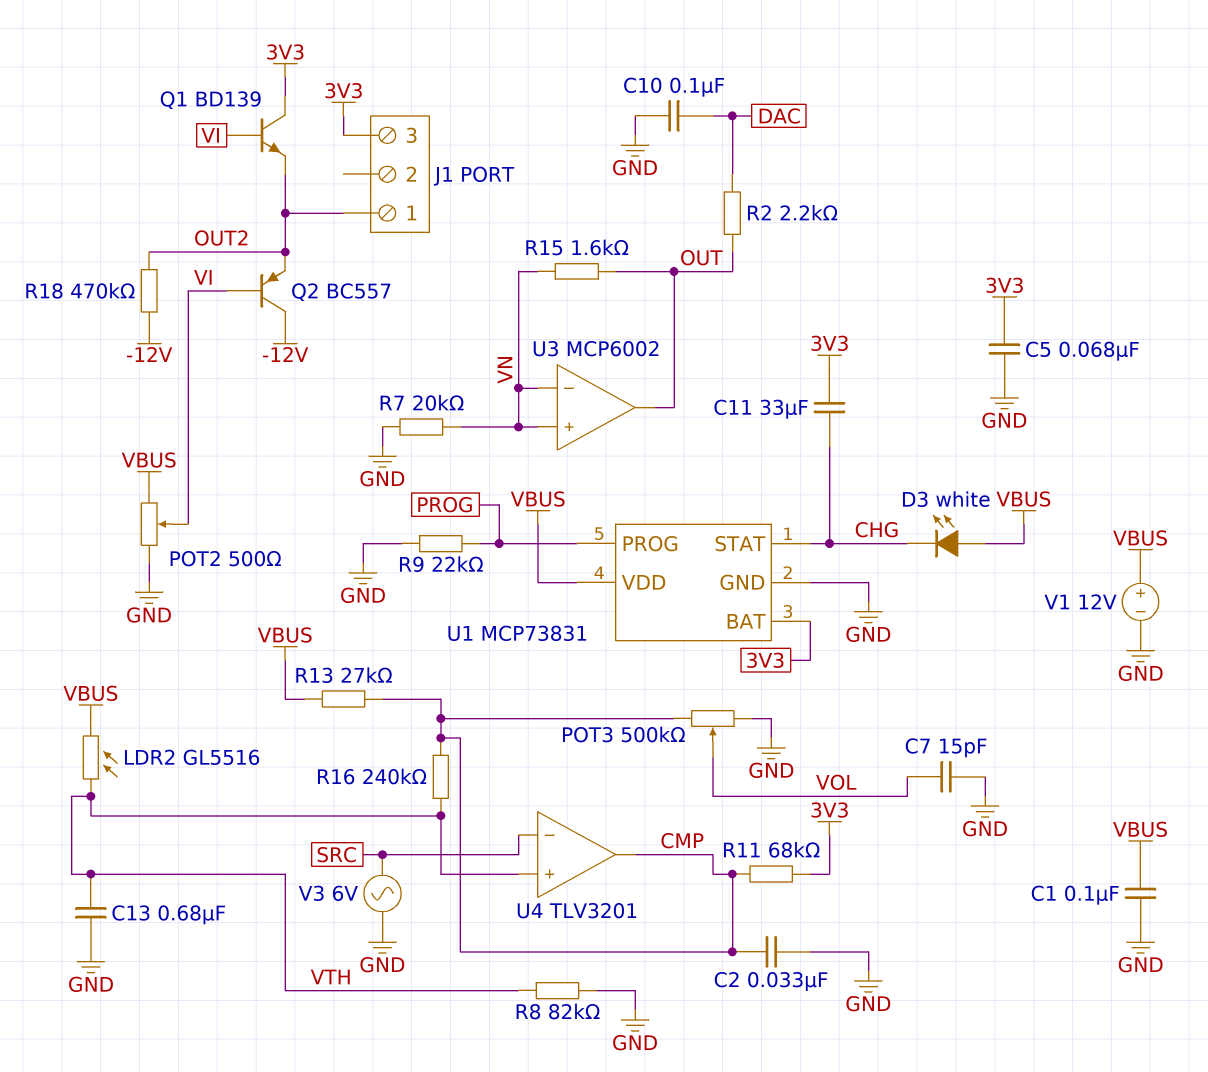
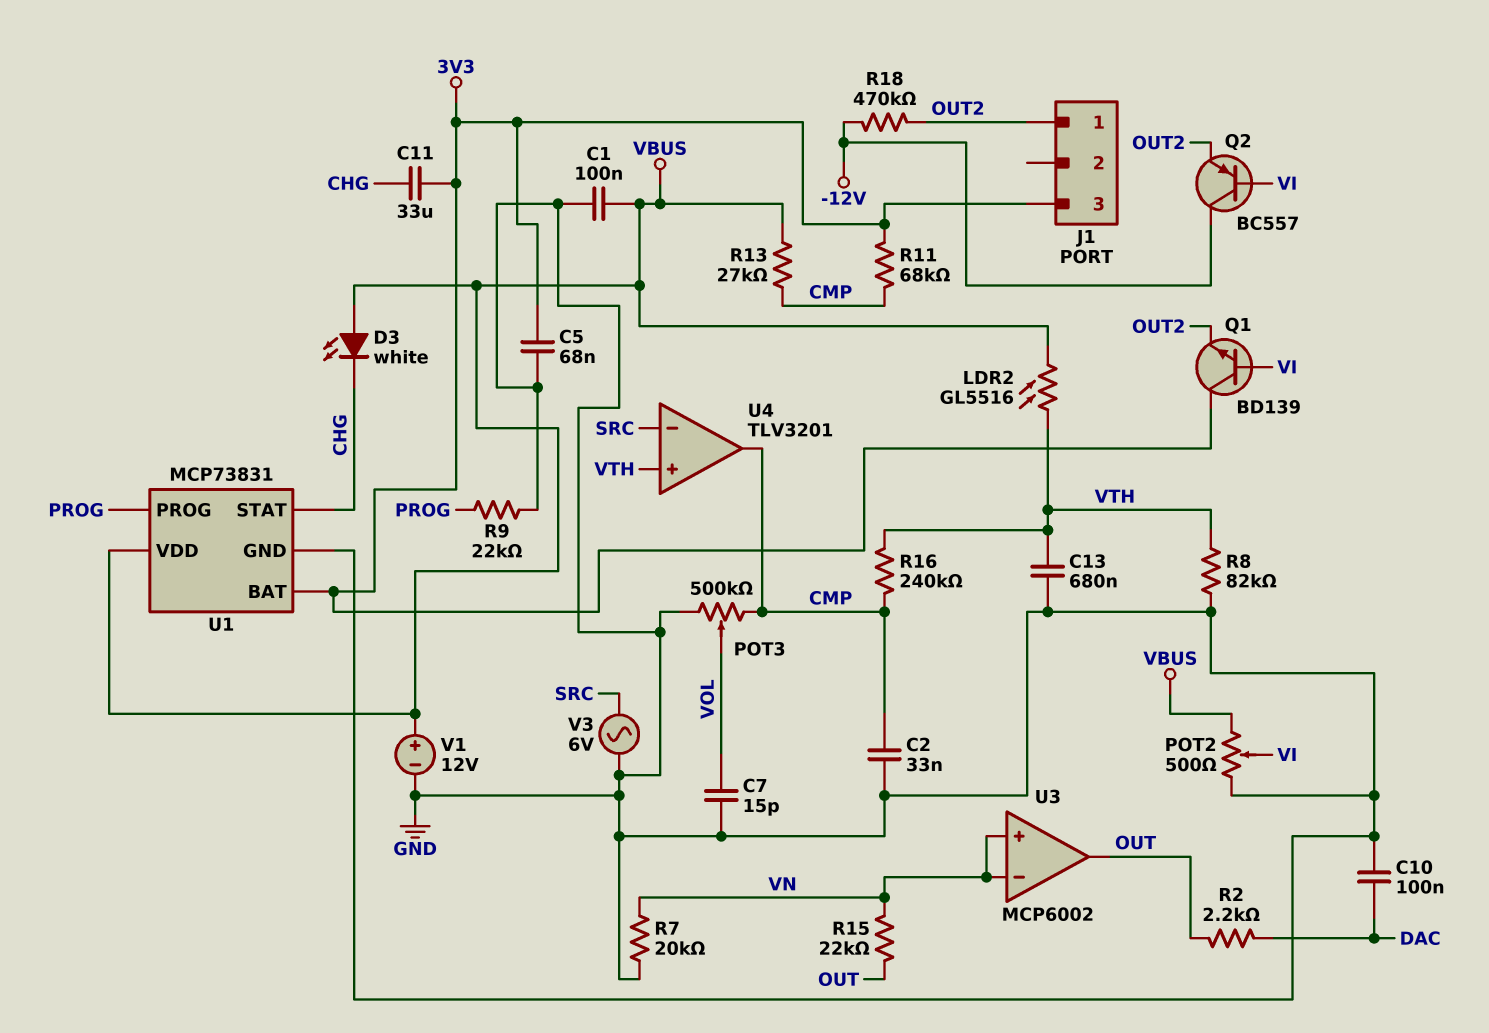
R15: 1.6k (OUT, VN) -> 22k (OUT, VN)

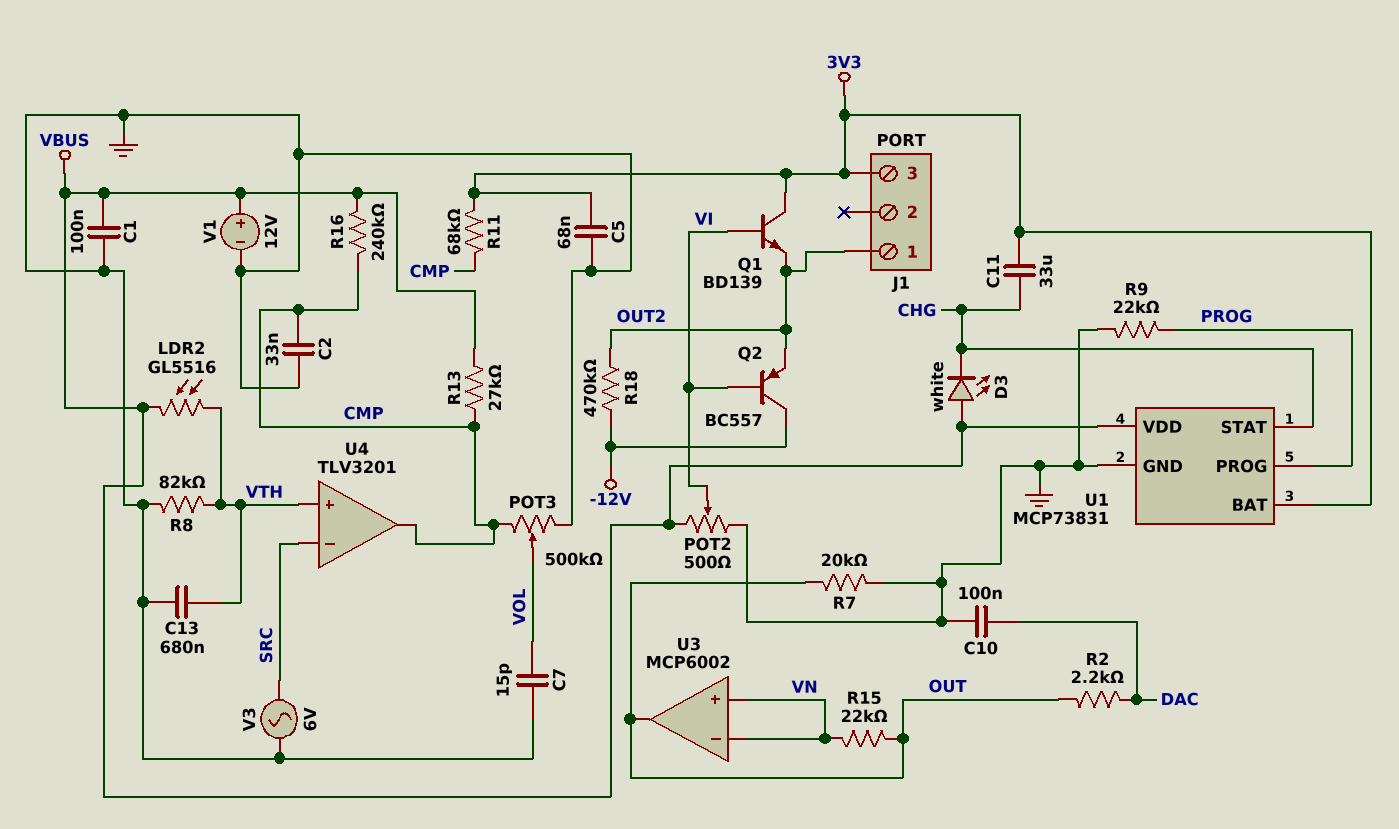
R7: 20k (GND, VN) -> 20k (GND, OUT)
R16: 240k (CMP, VTH) -> 240k (CMP, VBUS)

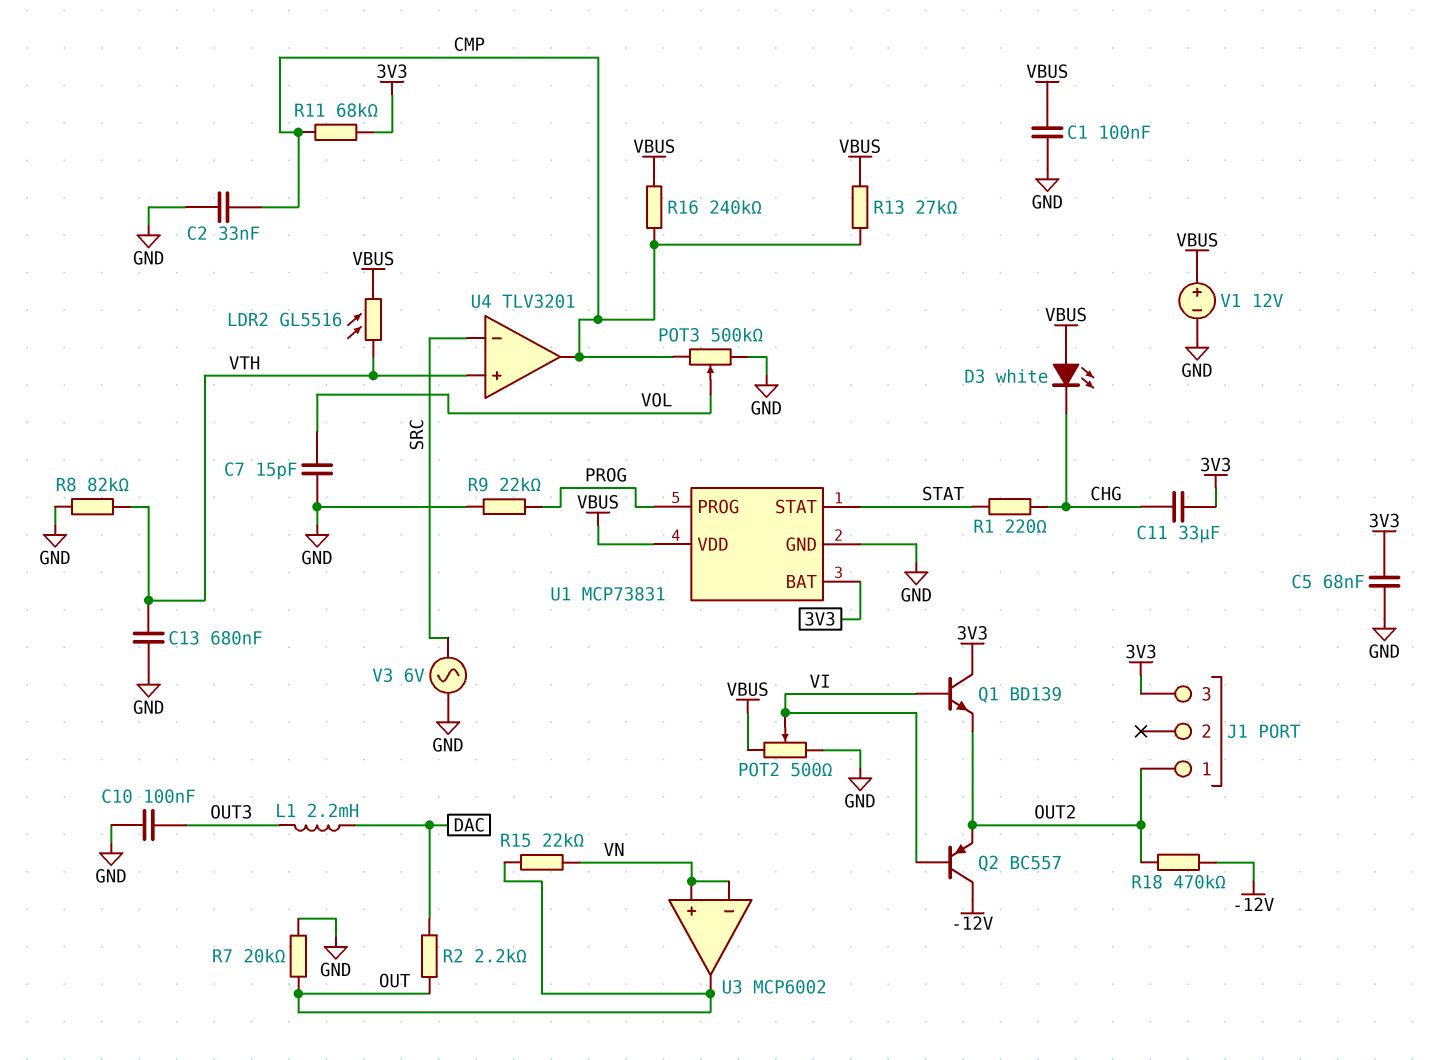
C10: 100nF (DAC, GND) -> 100nF (GND, OUT3)
L1: none -> 2.2mH (DAC, OUT3)
R1: none -> 220 (CHG, STAT)
U1 pin STAT: CHG -> STAT

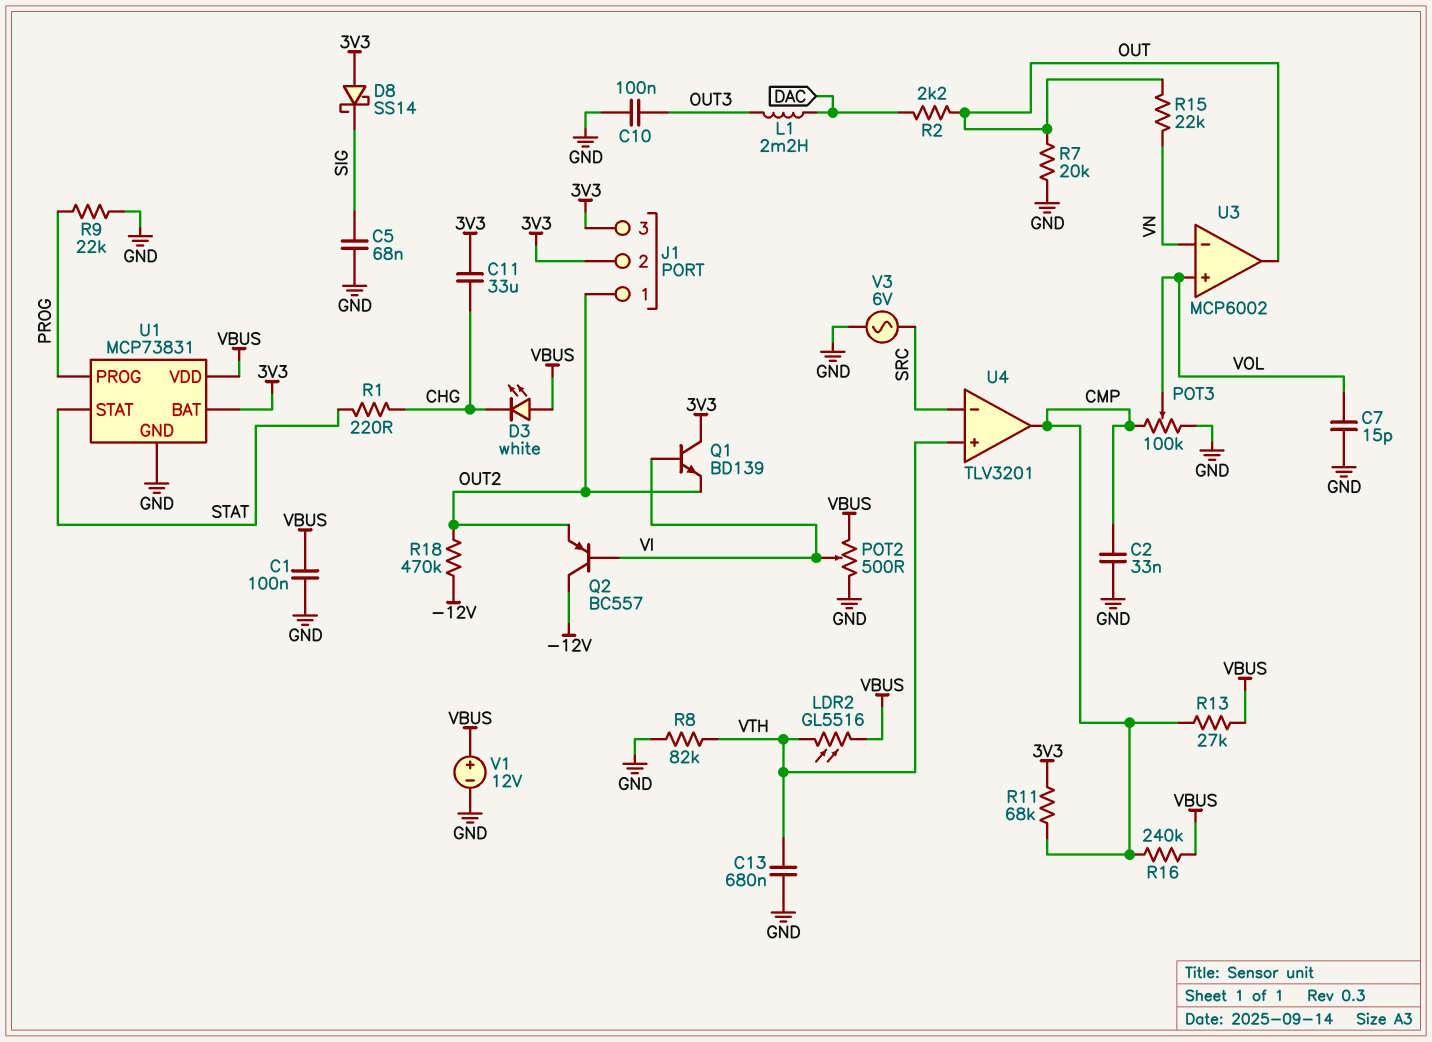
C5: 68nF (3V3, GND) -> 68nF (GND, SIG)
D8: none -> schottky SS14 (A 3V3, K SIG)
J1 pin 2: none -> 3V3
POT3: 500k (CMP, GND, wiper VOL) -> 100k (CMP, GND, wiper VOL)
U3 pin in+: VN -> VOL

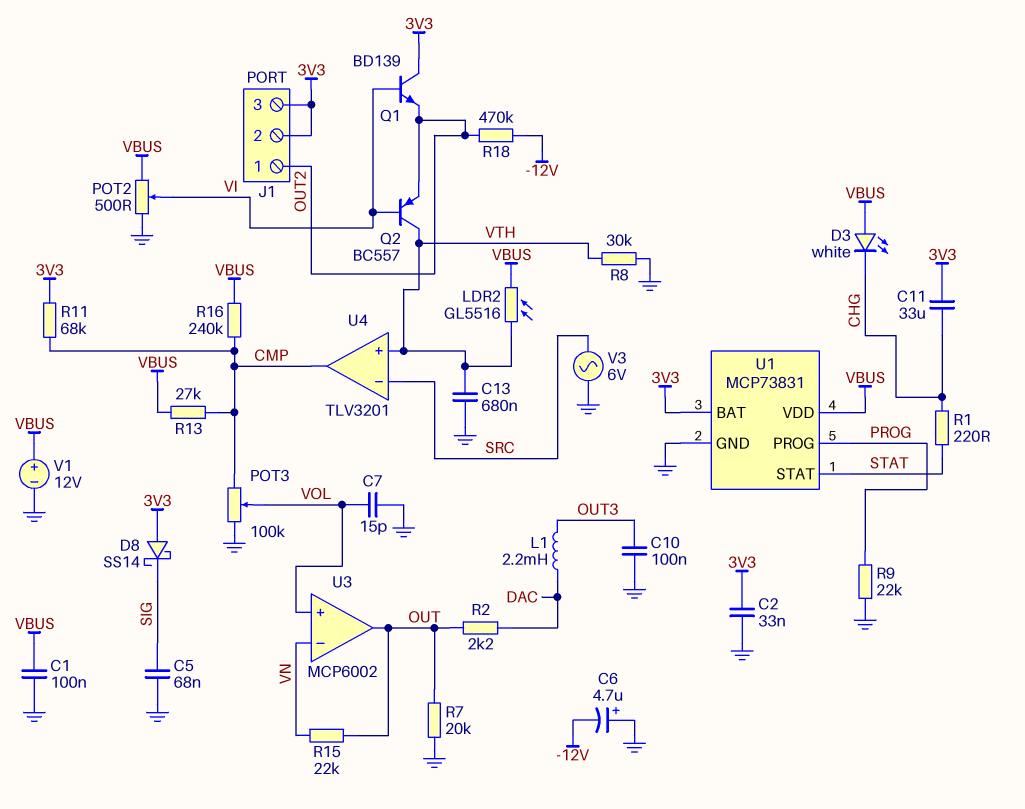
C2: 33nF (CMP, GND) -> 33nF (3V3, GND)
C6: none -> 4.7uF (plus GND, minus -12V)
Q2: PNP BC557 (B VI, C -12V, E OUT2) -> PNP BC557 (B VI, C VTH, E OUT2)
R8: 82k (GND, VTH) -> 30k (GND, VTH)

